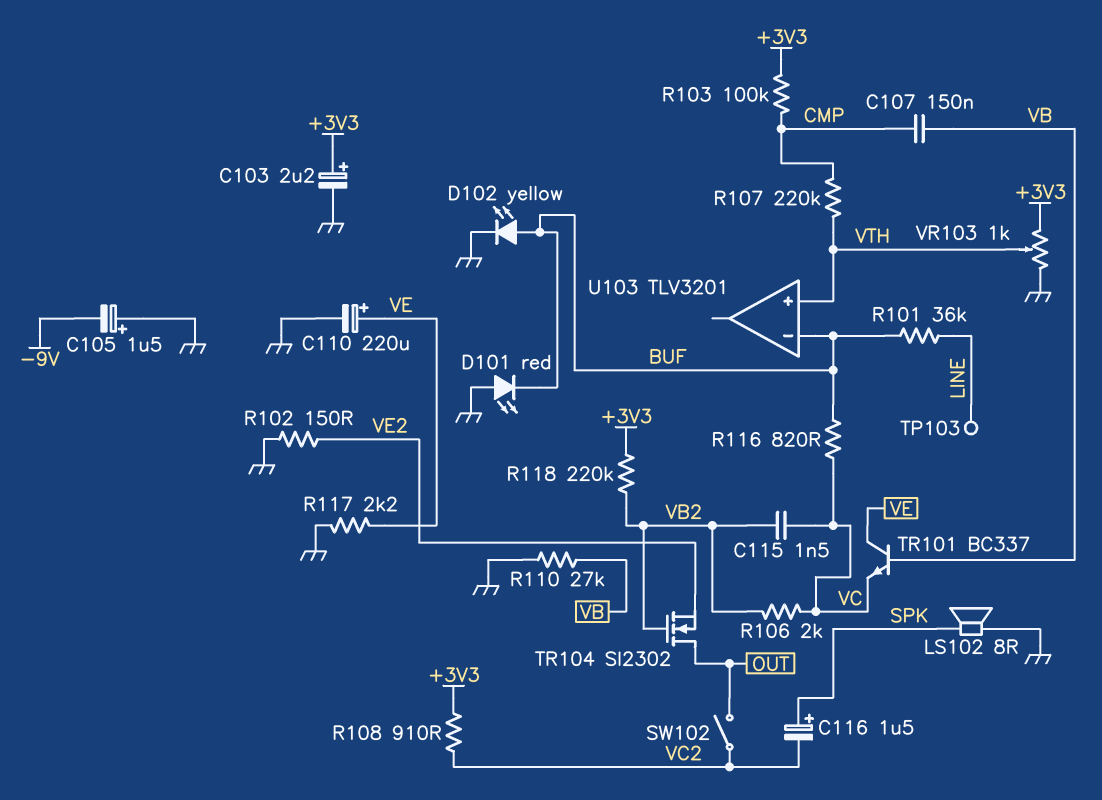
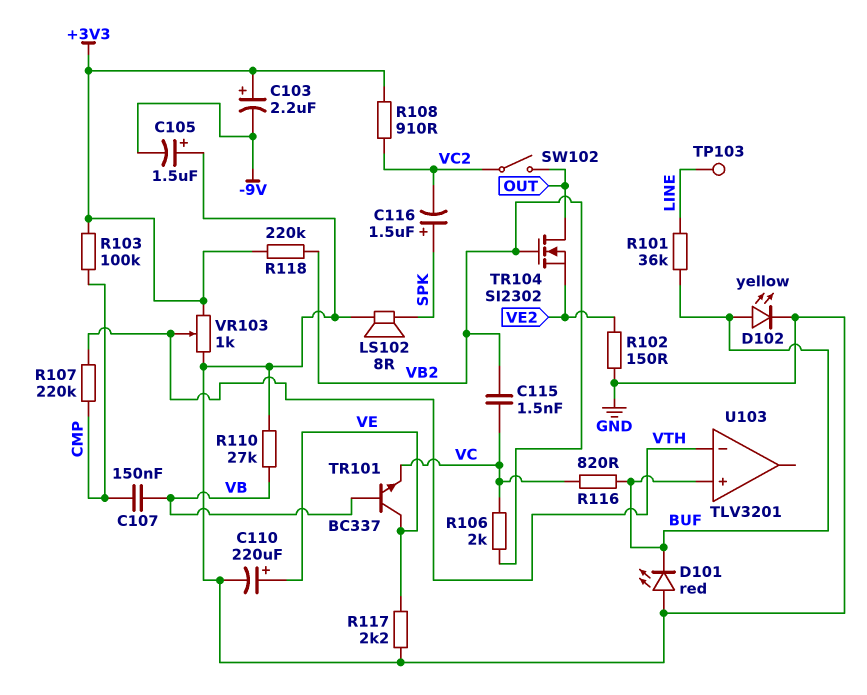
C103: 2.2uF (plus +3V3, minus GND) -> 2.2uF (plus +3V3, minus -9V)
U103 pin in+: VTH -> BUF
U103 pin in-: BUF -> VTH

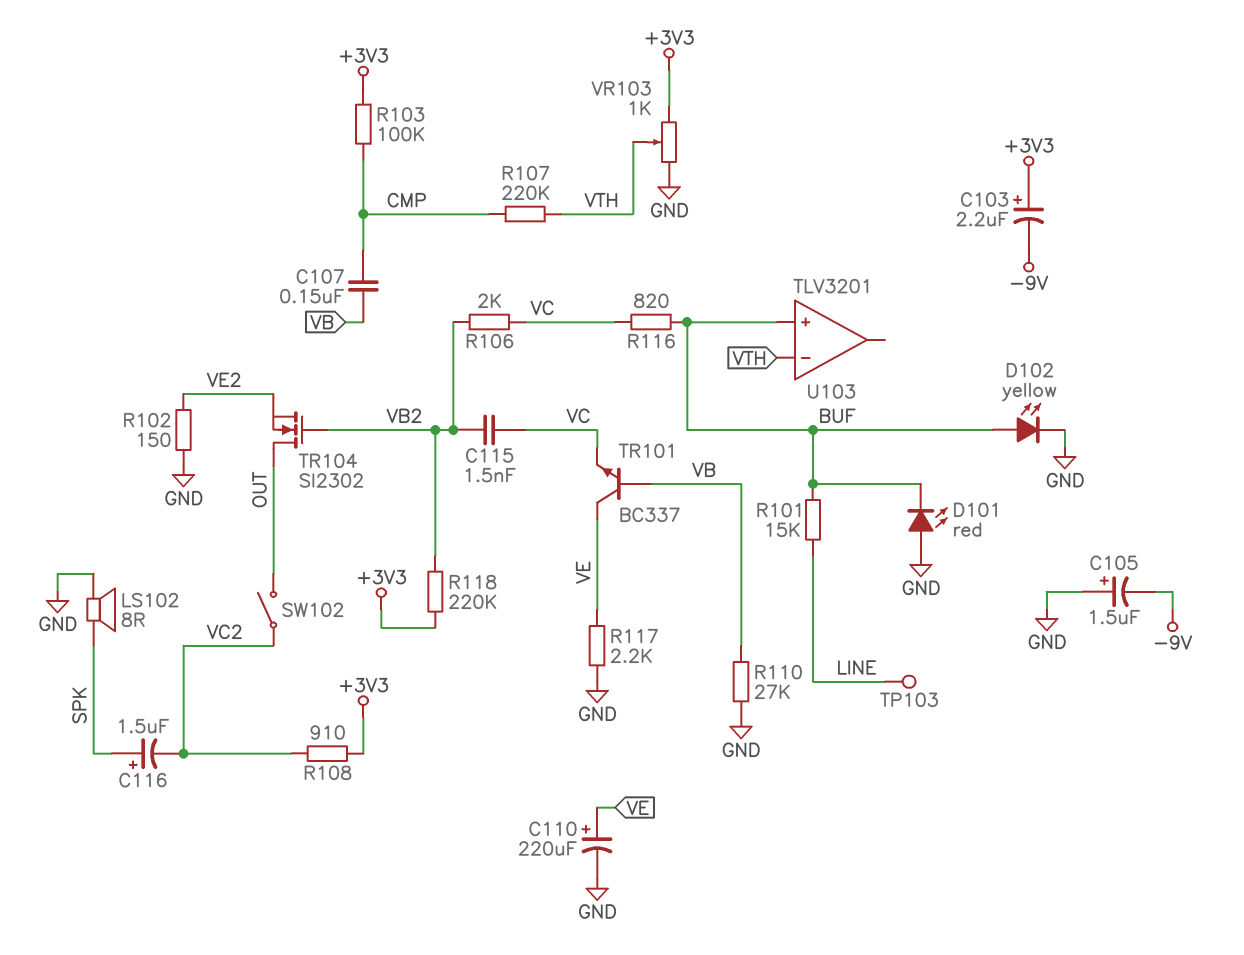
R101: 36k (BUF, LINE) -> 15k (BUF, LINE)

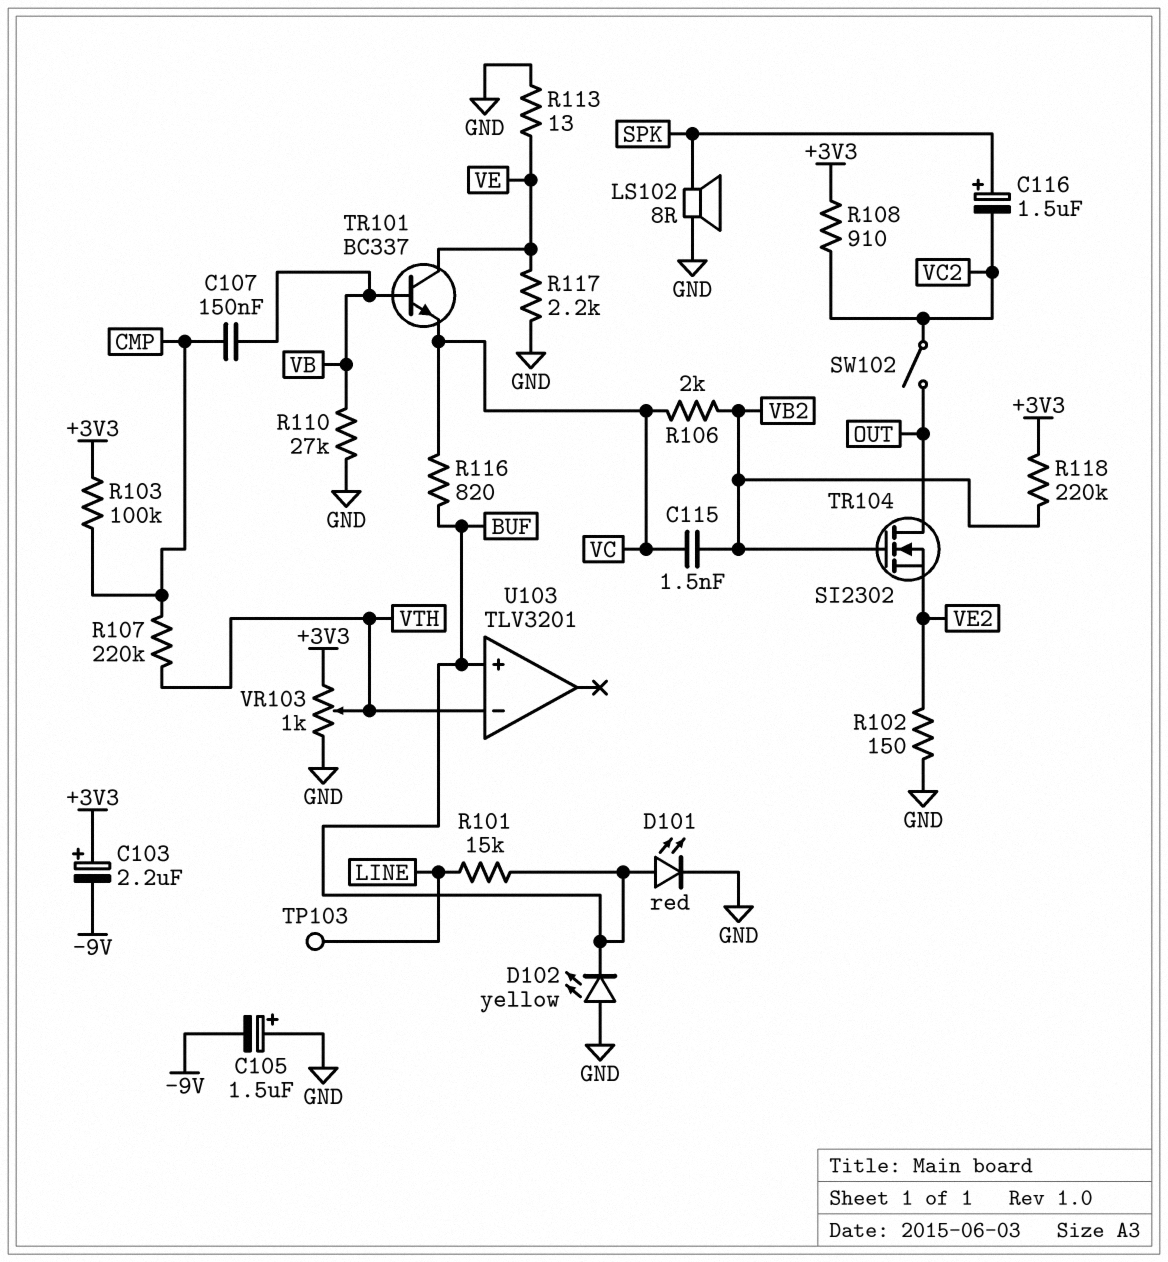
C110: 220uF (plus VE, minus GND) -> none
D101: LED red (A GND, K BUF) -> LED red (A BUF, K GND)
D102: LED yellow (A BUF, K GND) -> LED yellow (A GND, K BUF)
R113: none -> 13 (GND, VE)

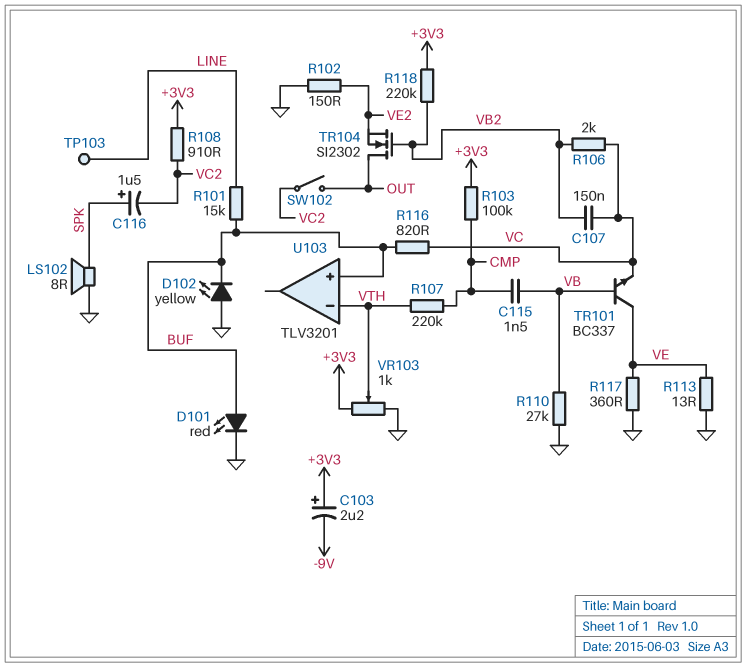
C105: 1.5uF (plus GND, minus -9V) -> none
C107: 150nF (CMP, VB) -> 150nF (VB2, VC)
C115: 1.5nF (VB2, VC) -> 1.5nF (CMP, VB)
R117: 2.2k (GND, VE) -> 360 (GND, VE)

